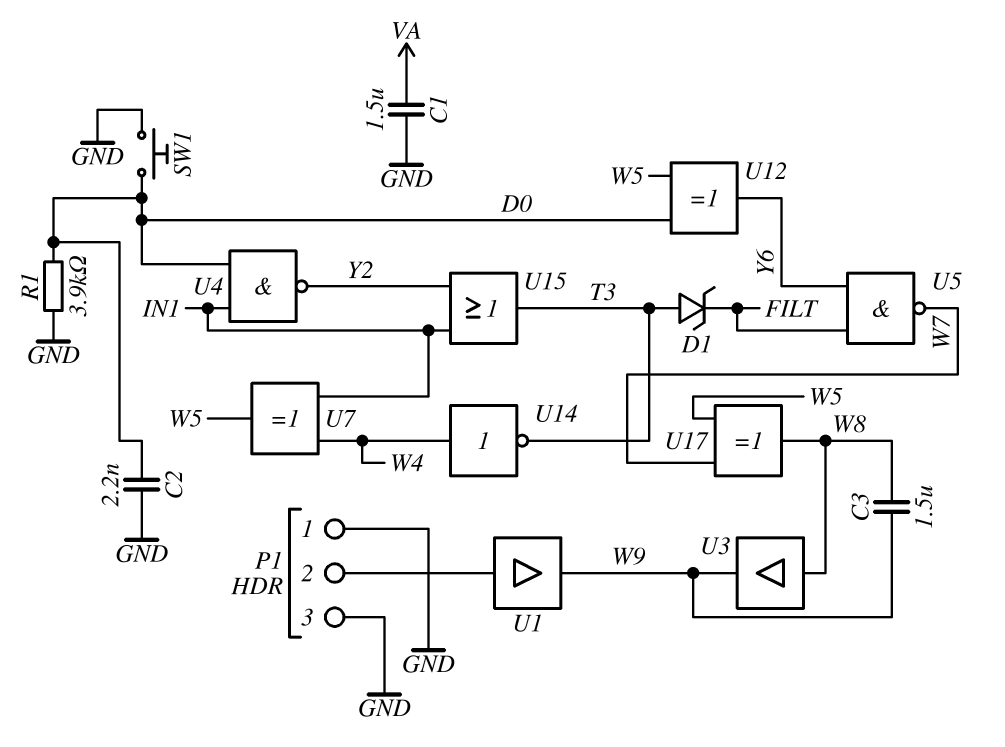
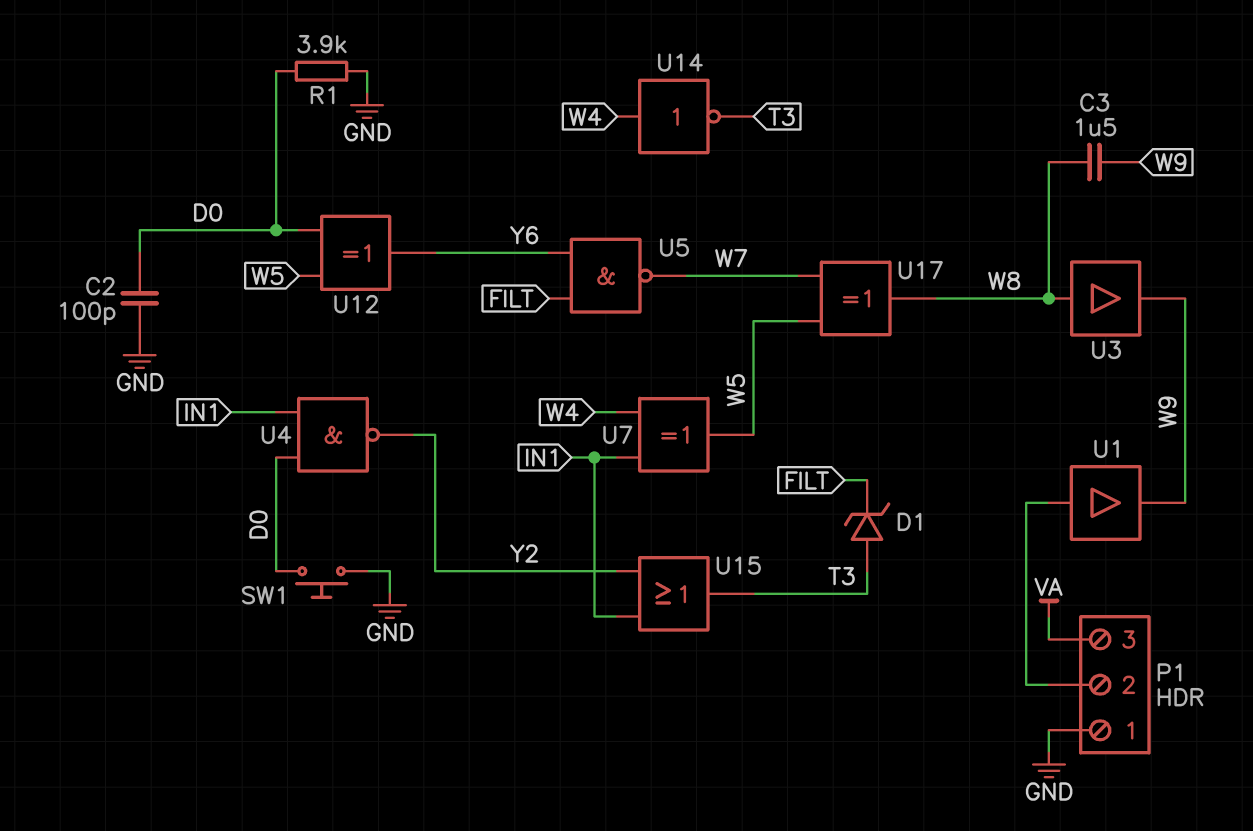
C1: 1.5uF (GND, VA) -> none
C2: 2.2nF (D0, GND) -> 100pF (D0, GND)
P1 pin 3: GND -> VA

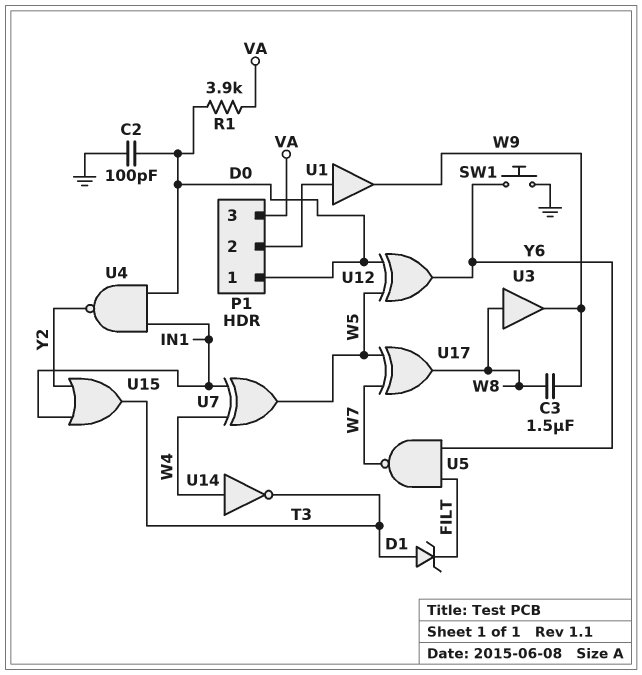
P1 pin 1: GND -> D0
R1: 3.9k (D0, GND) -> 3.9k (D0, VA)
SW1: button (D0, GND) -> button (GND, Y6)

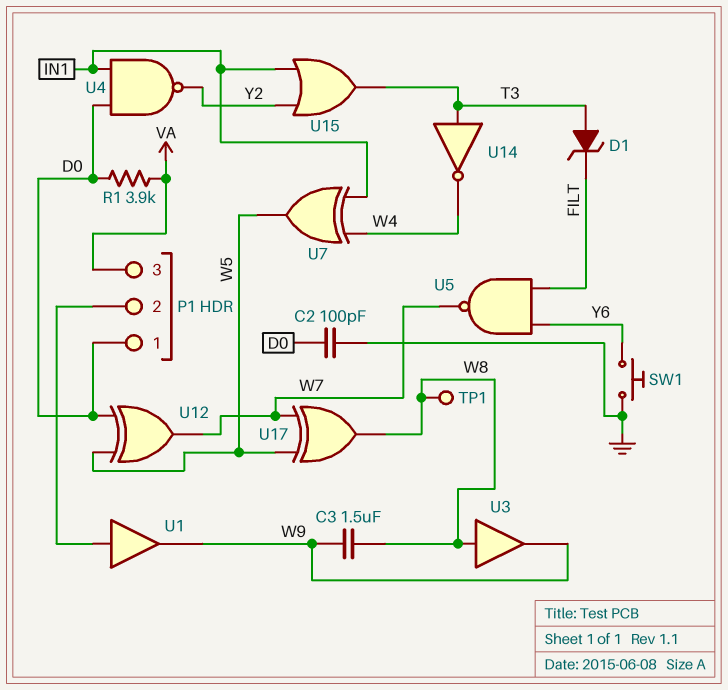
TP1: none -> test point (W8)
U12: XOR (in D0, in W5, out Y6) -> XOR (in D0, in W5, out W7)
U14: NOT (in W4, out T3) -> NOT (in T3, out W4)

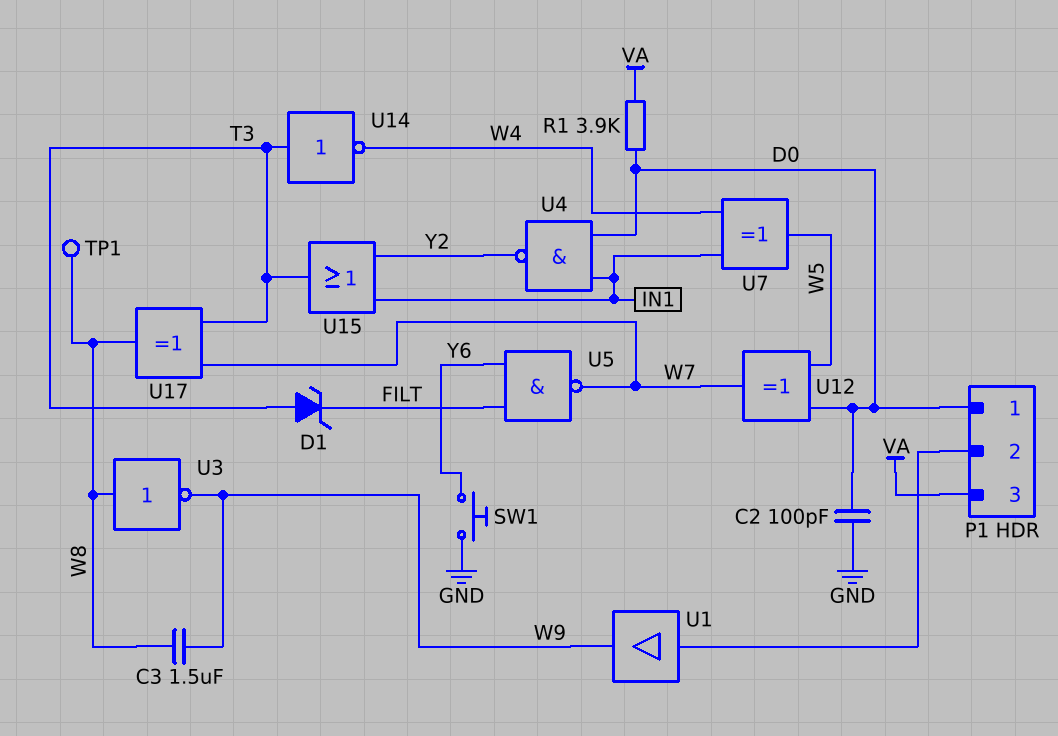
U3: buffer (in W8, out W9) -> NOT (in W8, out W9)
U17: XOR (in W5, in W7, out W8) -> XOR (in T3, in W7, out W8)

